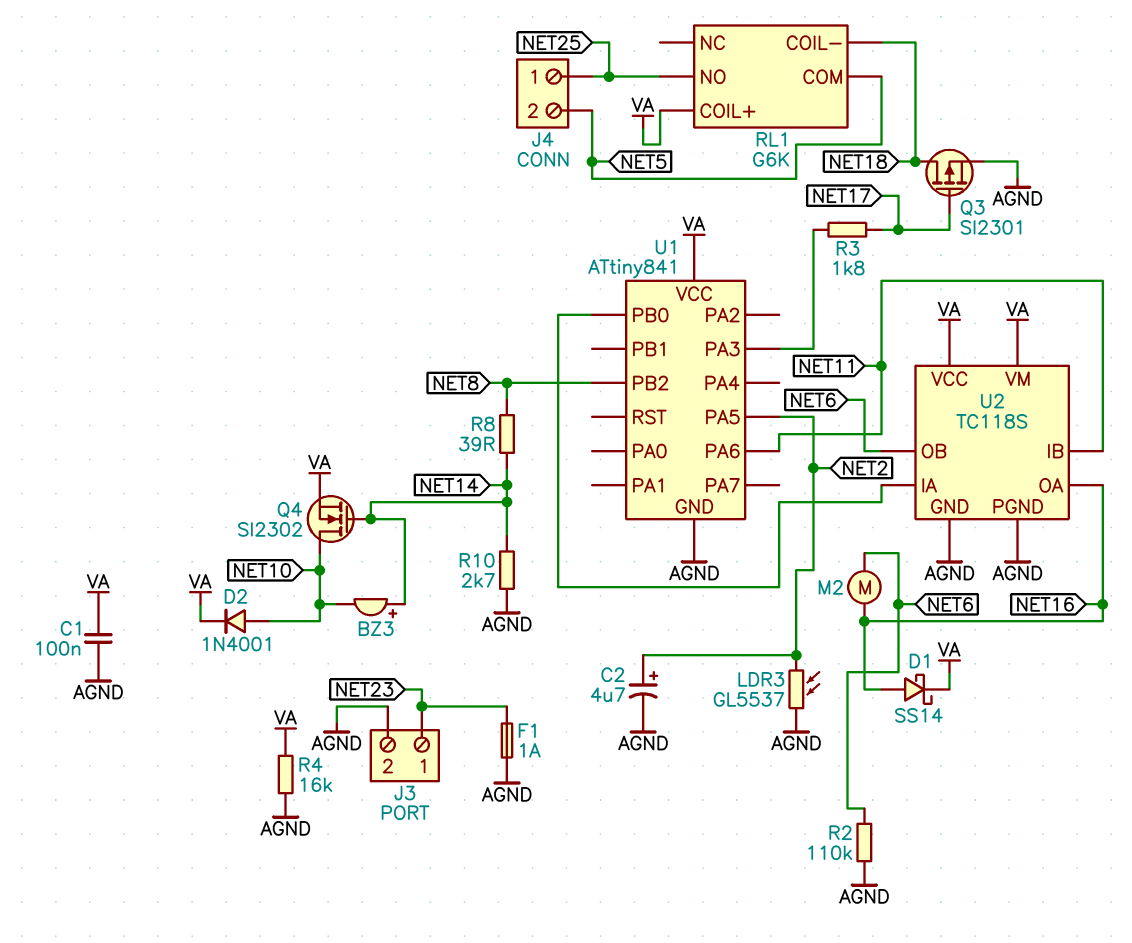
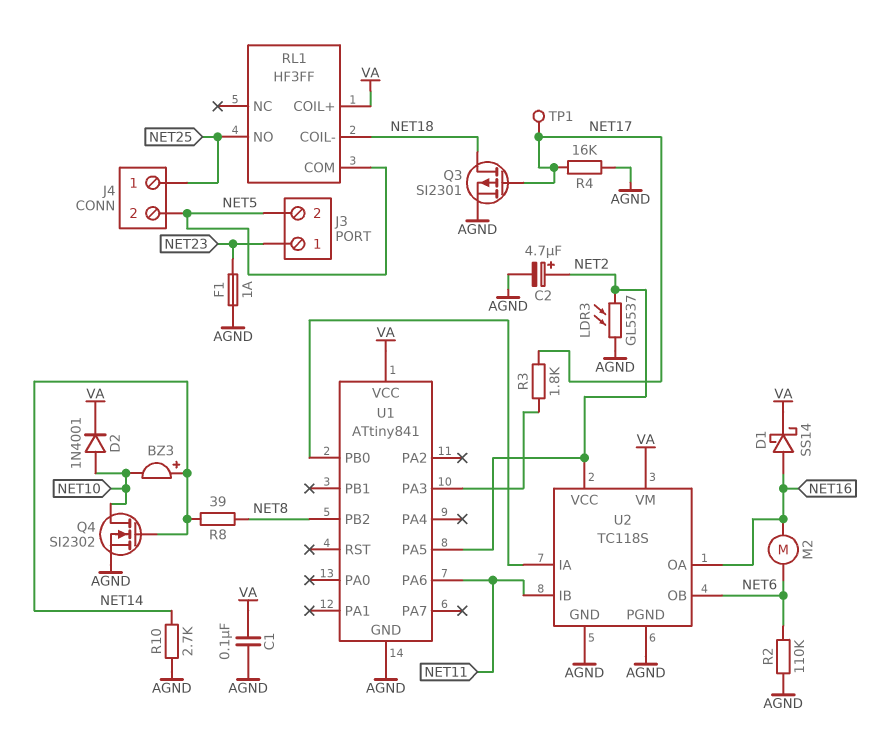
J3 pin 2: AGND -> NET5
Q4: NMOS SI2302 (G NET14, D NET10, S VA) -> NMOS SI2302 (G NET14, D NET10, S AGND)
R4: 16k (AGND, VA) -> 16k (AGND, NET17)
RL1: G6K -> HF3FF
TP1: none -> test point (NET17)
U2 pin VCC: VA -> NET2

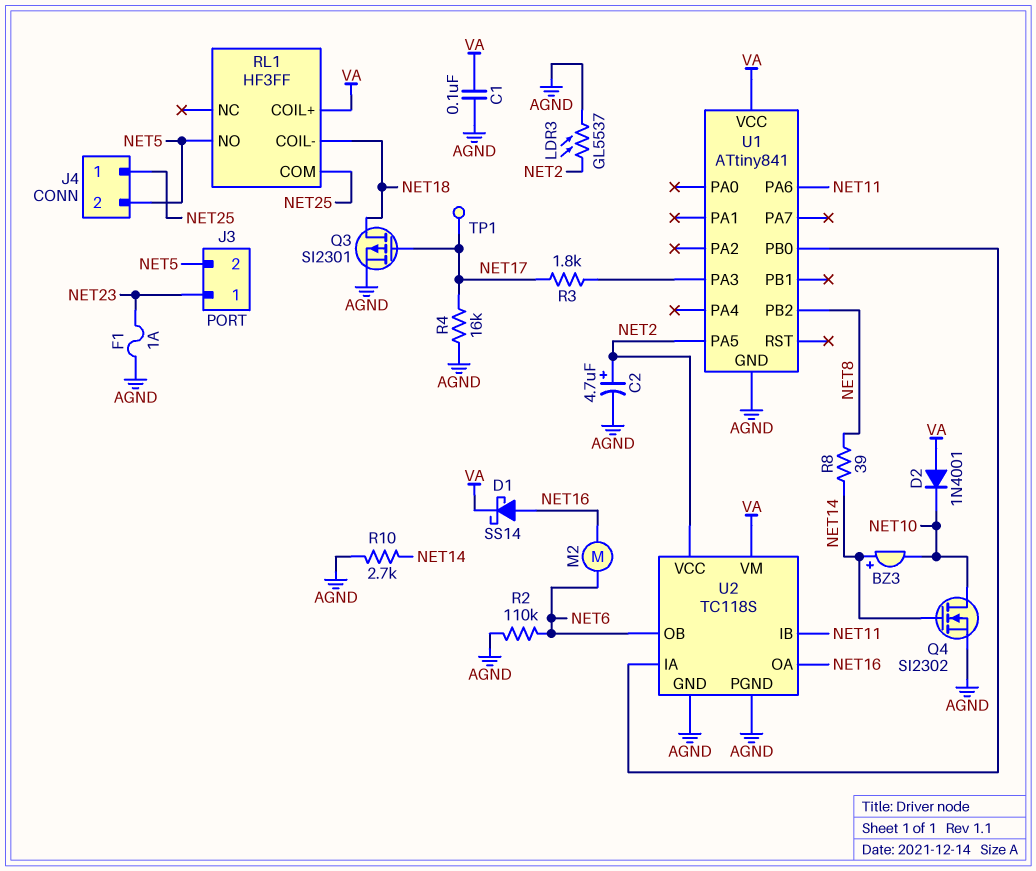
D2: diode 1N4001 (A NET10, K VA) -> diode 1N4001 (A VA, K NET10)
RL1 pin COM: NET5 -> NET25
RL1 pin NO: NET25 -> NET5

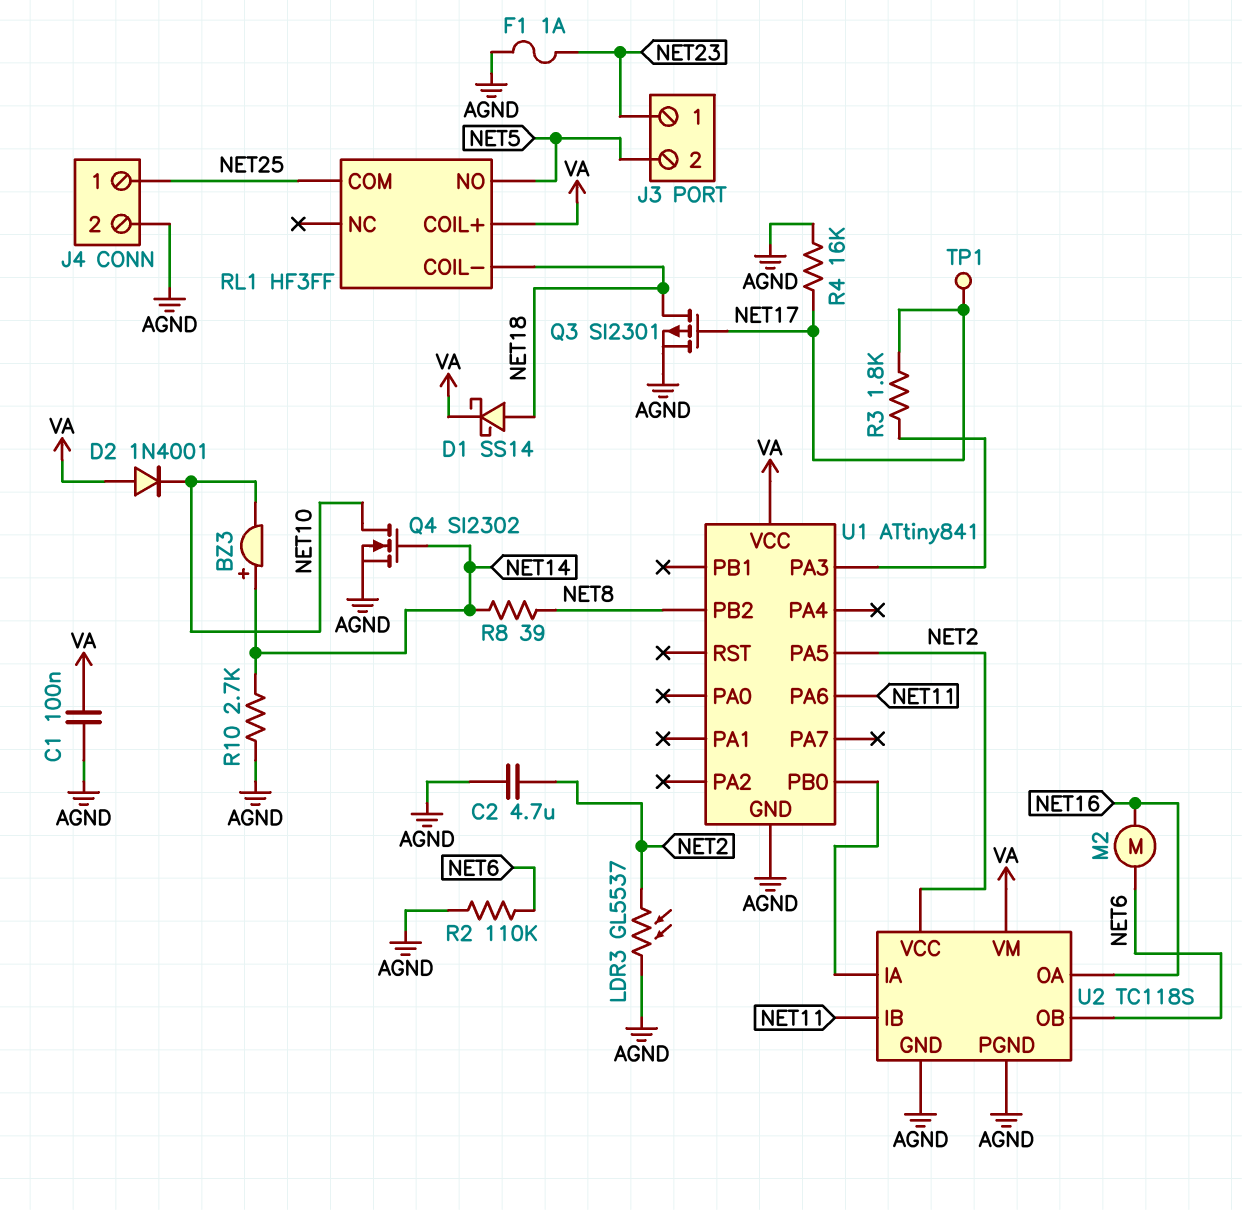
C2: 4.7uF (plus NET2, minus AGND) -> 4.7uF (AGND, NET2)
D1: schottky SS14 (A NET16, K VA) -> schottky SS14 (A NET18, K VA)
J4 pin 2: NET5 -> AGND

